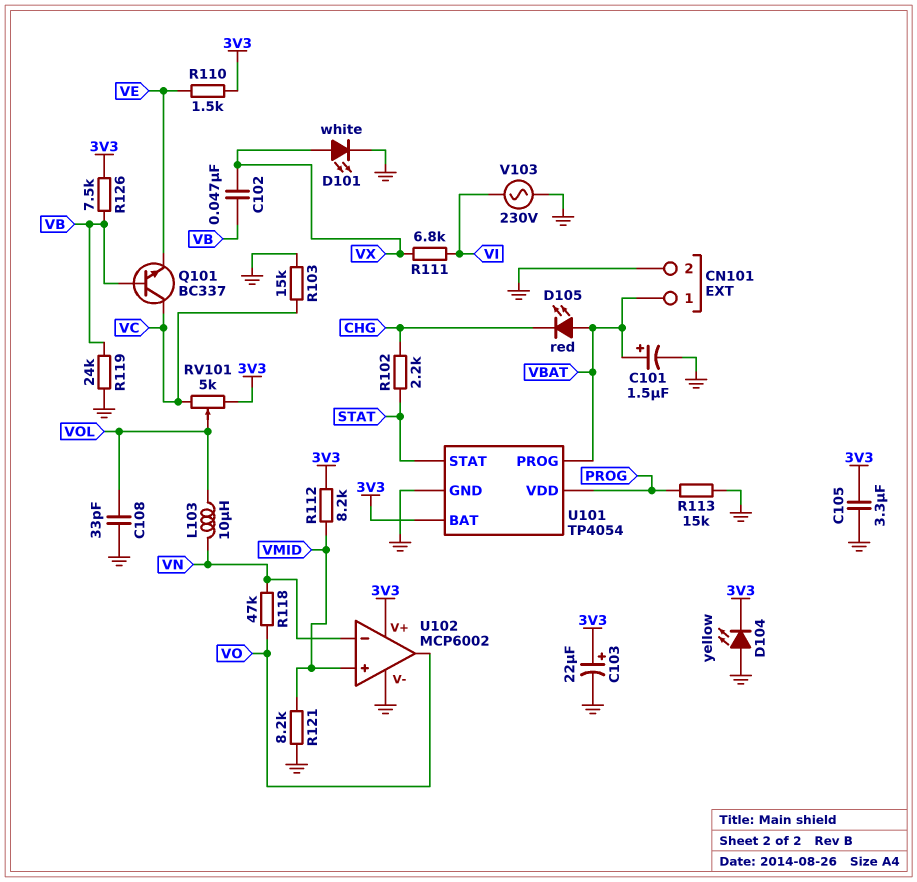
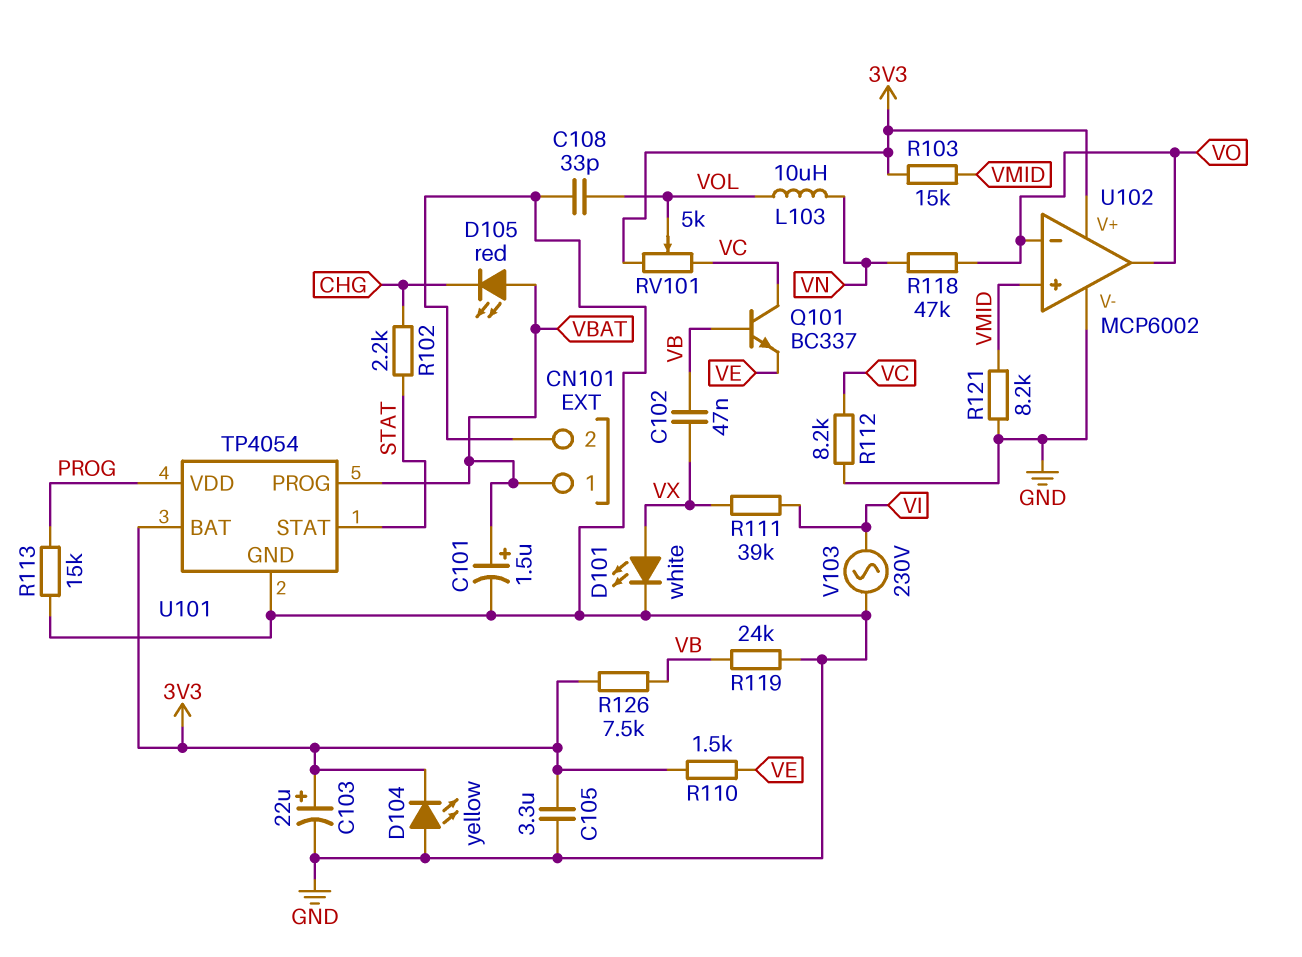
R103: 15k (GND, VC) -> 15k (3V3, VMID)
R111: 6.8k (VI, VX) -> 39k (VI, VX)
R112: 8.2k (3V3, VMID) -> 8.2k (GND, VC)
U102 pin in-: VN -> VO

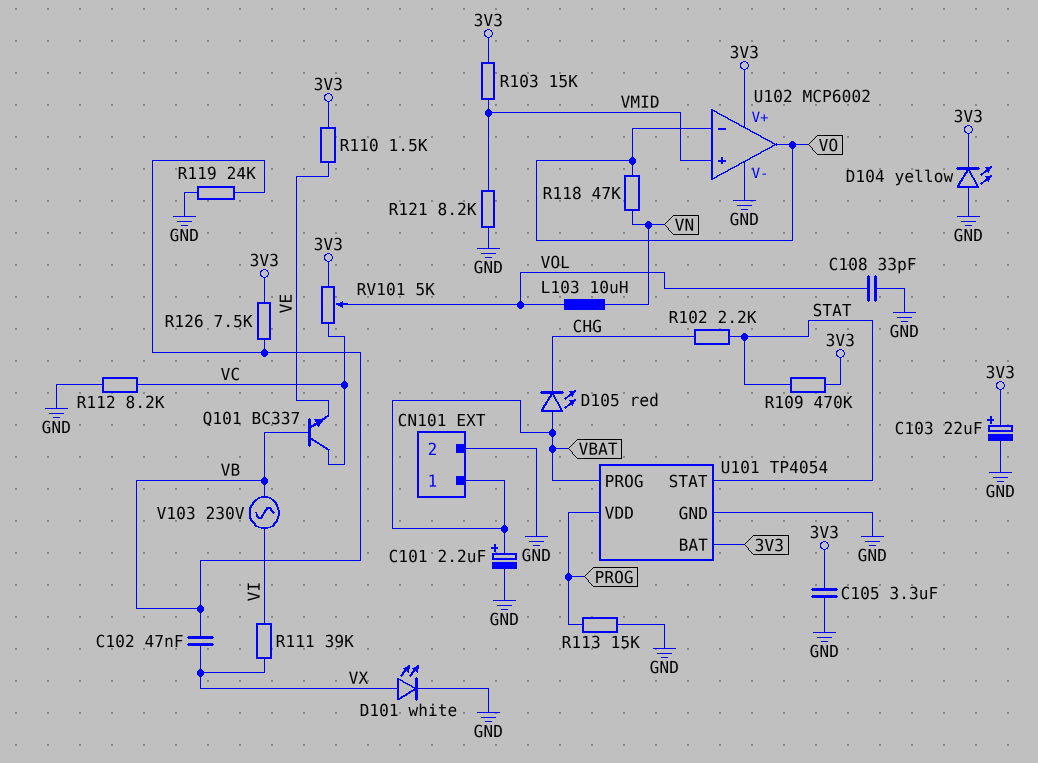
C101: 1.5uF (plus VBAT, minus GND) -> 2.2uF (plus VBAT, minus GND)
R109: none -> 470k (3V3, STAT)
V103: AC 230V (GND, VI) -> AC 230V (VB, VI)

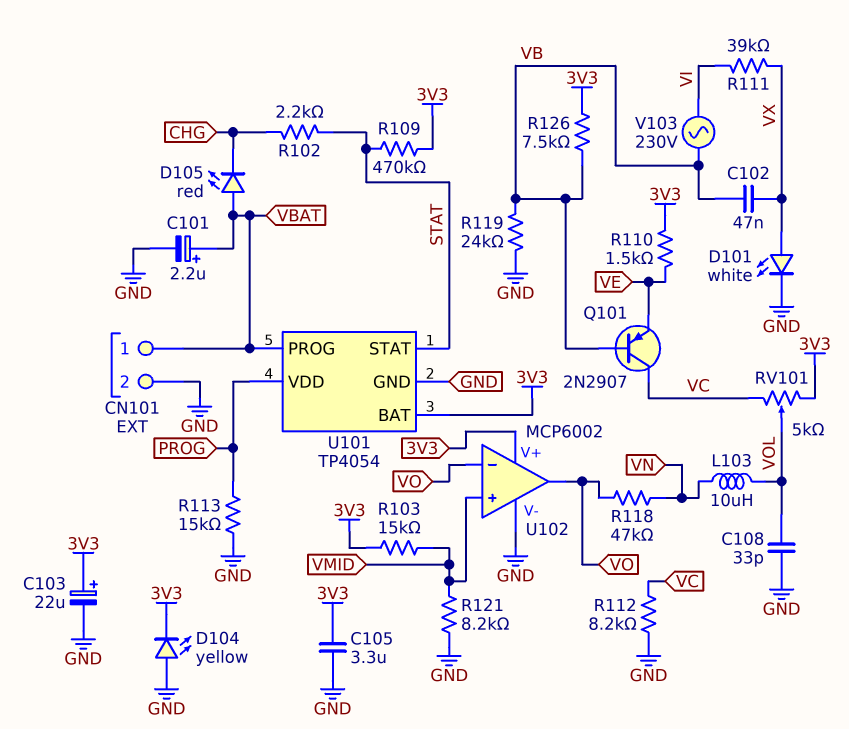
Q101: NPN BC337 (B VB, C VC, E VE) -> PNP 2N2907 (B VB, C VC, E VE)

